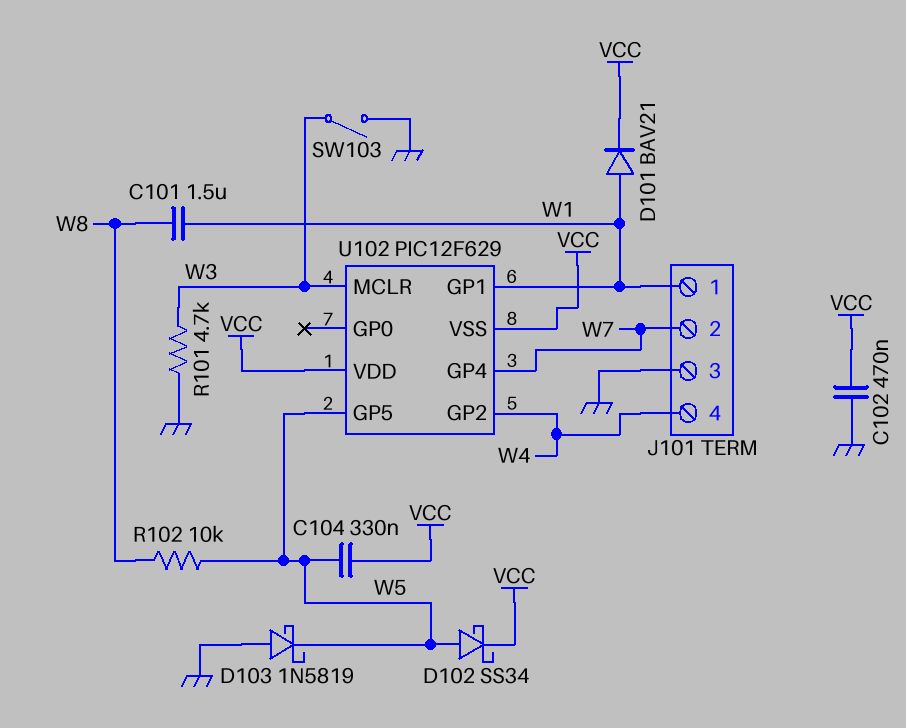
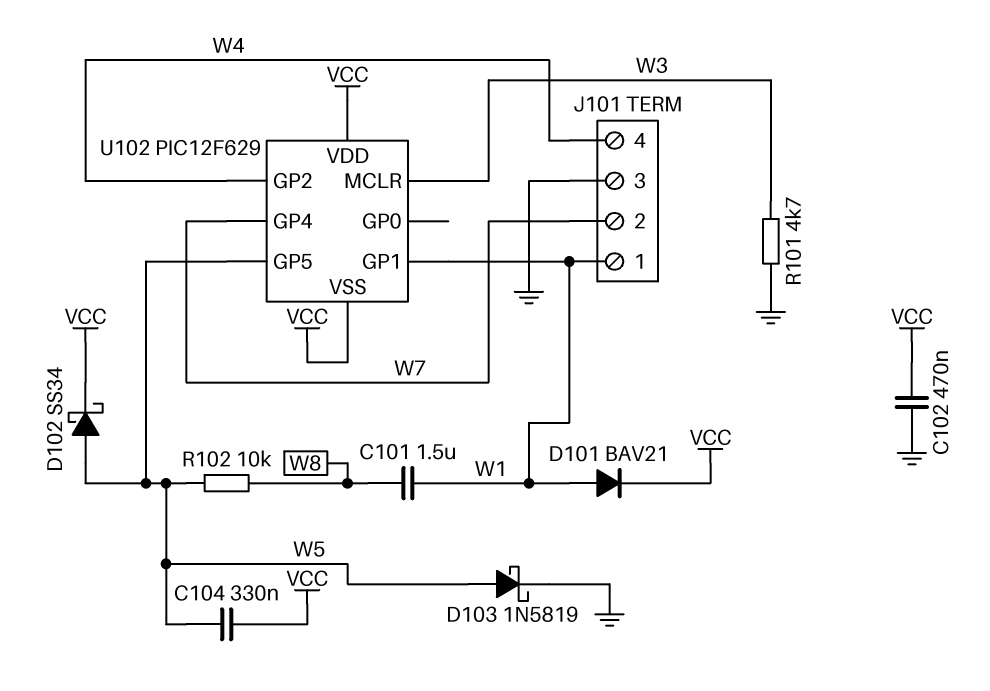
D103: schottky 1N5819 (A GND, K W5) -> schottky 1N5819 (A W5, K GND)
SW103: switch (GND, W3) -> none

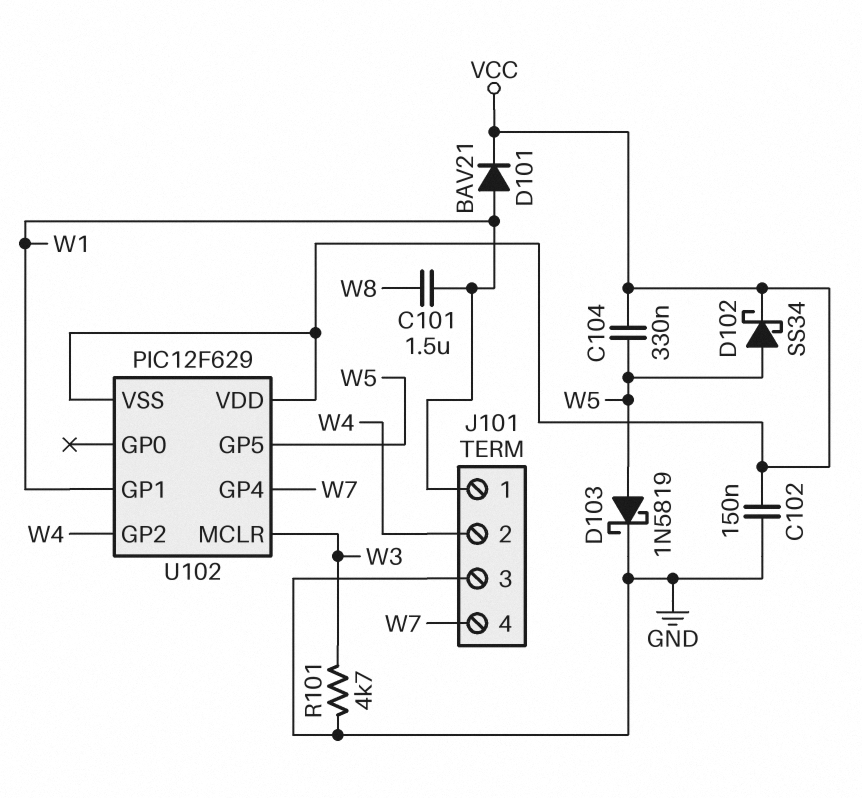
C102: 470nF (GND, VCC) -> 150nF (GND, VCC)
J101 pin 2: W7 -> W4
J101 pin 4: W4 -> W7
R102: 10k (W5, W8) -> none

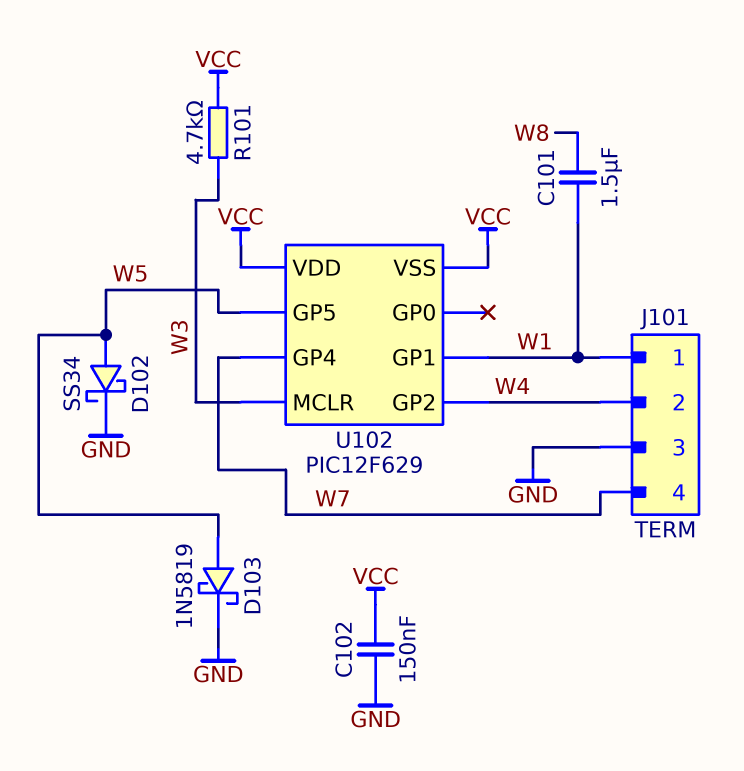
C104: 330nF (VCC, W5) -> none
D101: diode BAV21 (A W1, K VCC) -> none
D102: schottky SS34 (A W5, K VCC) -> schottky SS34 (A W5, K GND)
R101: 4.7k (GND, W3) -> 4.7k (VCC, W3)

